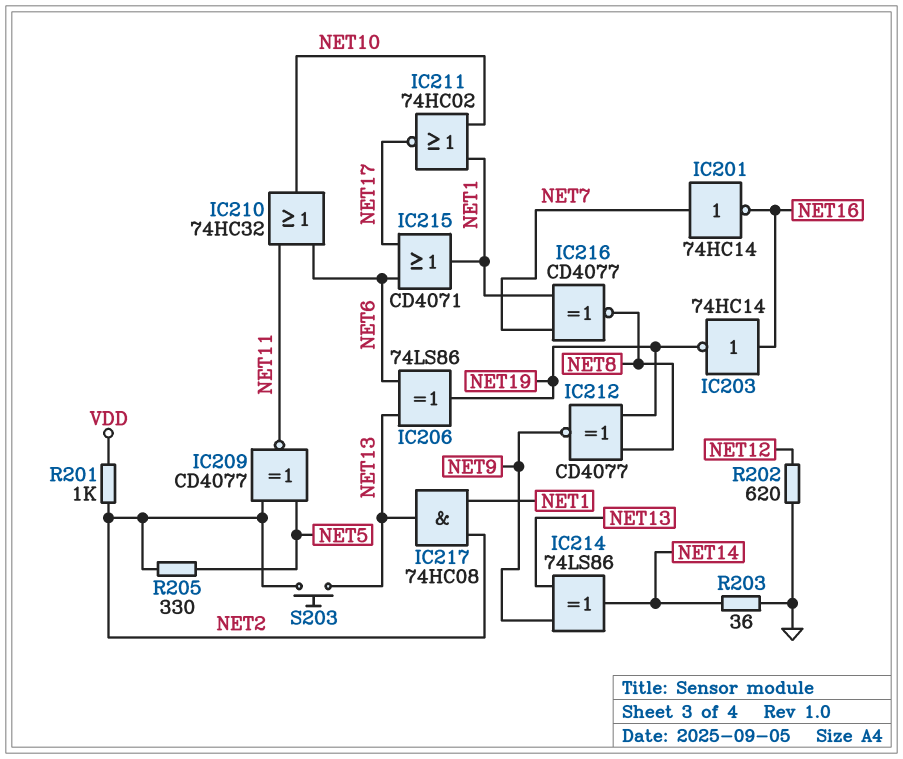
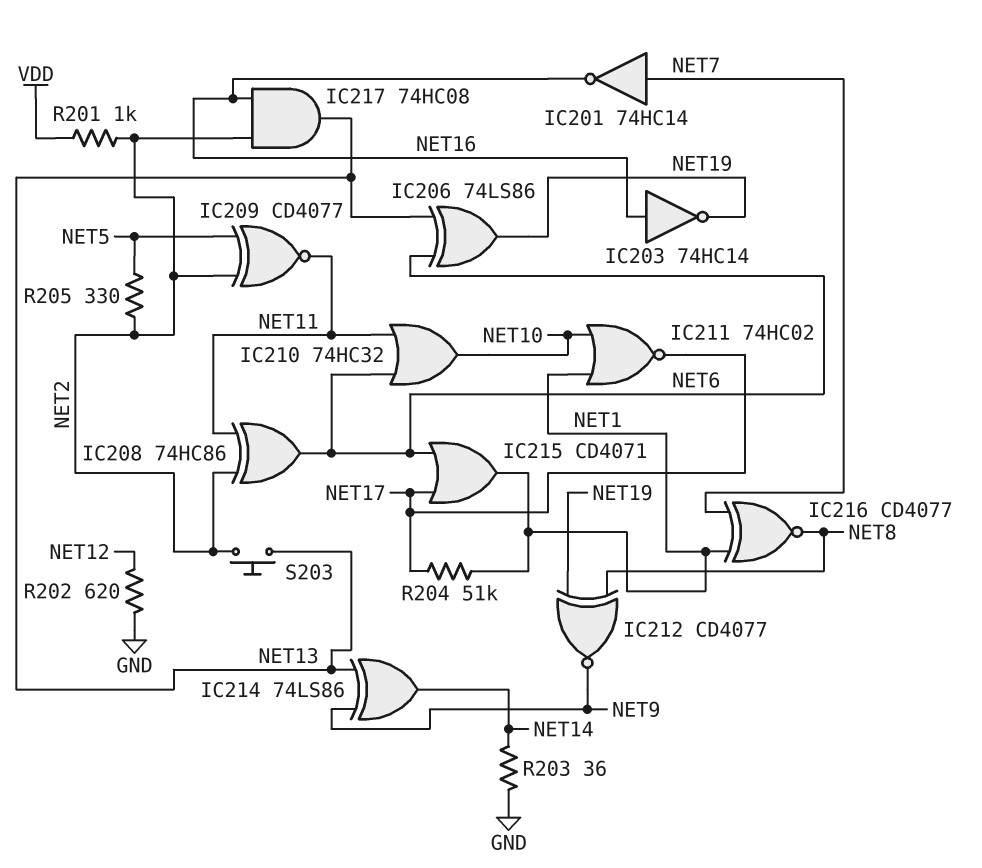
IC208: none -> XOR 74HC86 (in NET2, in NET11, out NET6)
IC217: AND 74HC08 (in NET1, in NET2, out NET13) -> AND 74HC08 (in NET2, in NET16, out NET13)
R204: none -> 51k (NET1, NET17)

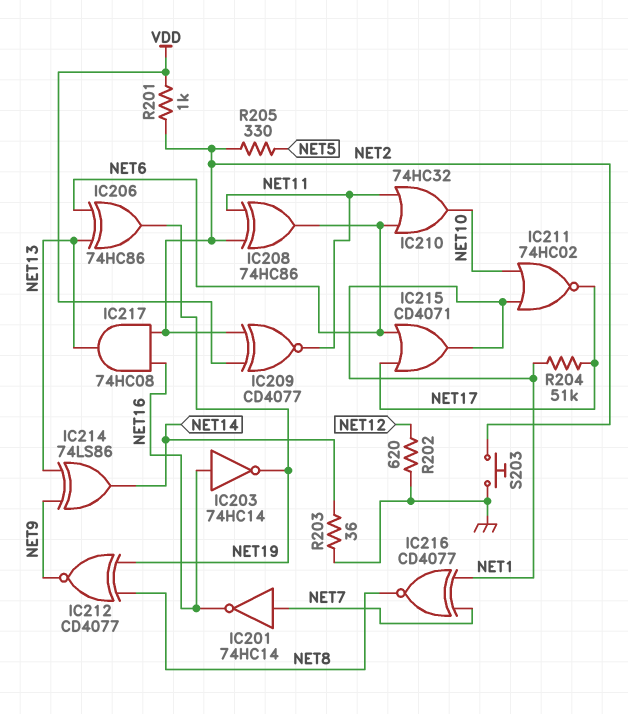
IC206: XOR 74LS86 (in NET6, in NET13, out NET19) -> XOR 74HC86 (in NET6, in NET13, out NET19)
IC209: XNOR CD4077 (in NET2, in NET5, out NET11) -> XNOR CD4077 (in NET2, in VDD, out NET11)
S203: button (NET2, NET13) -> button (GND, NET2)

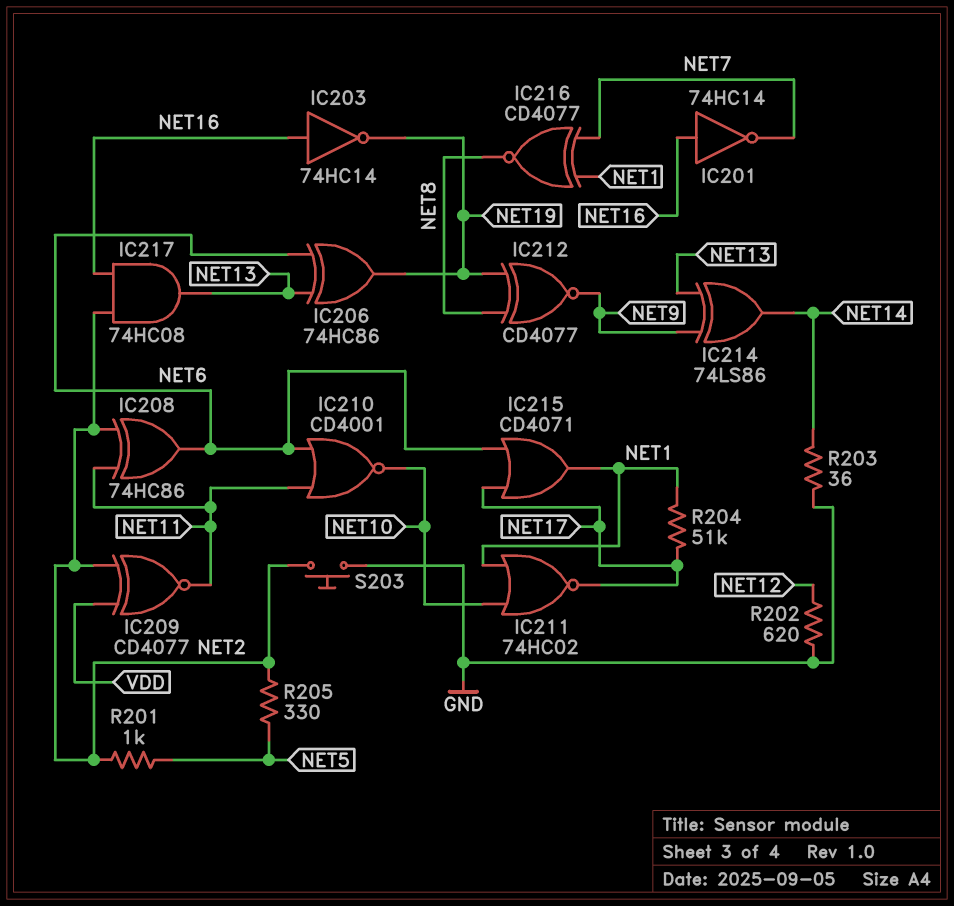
IC201: NOT 74HC14 (in NET7, out NET16) -> NOT 74HC14 (in NET16, out NET7)
IC210: OR 74HC32 (in NET6, in NET11, out NET10) -> NOR CD4001 (in NET6, in NET11, out NET10)
R201: 1k (NET2, VDD) -> 1k (NET2, NET5)

